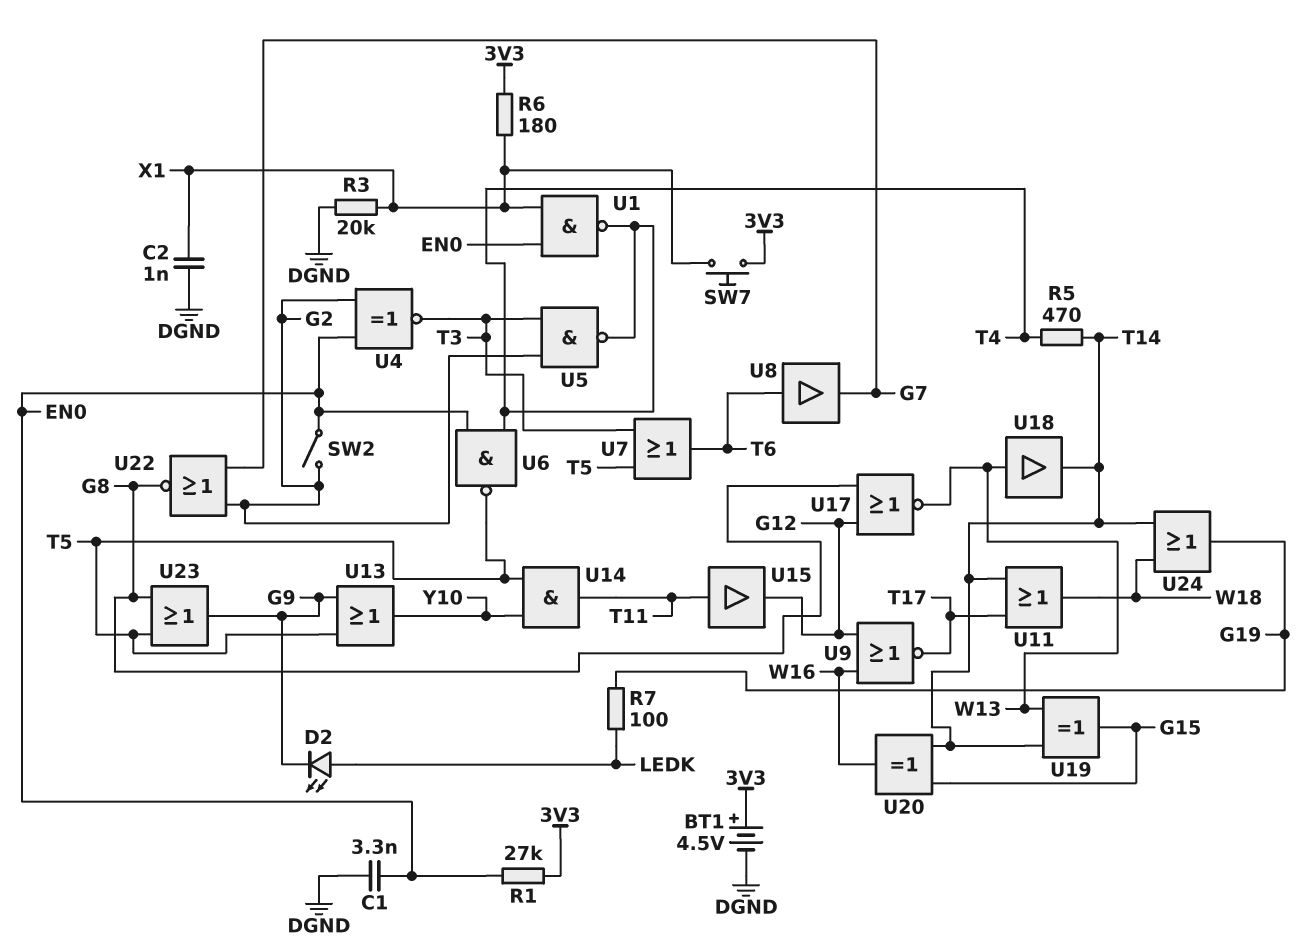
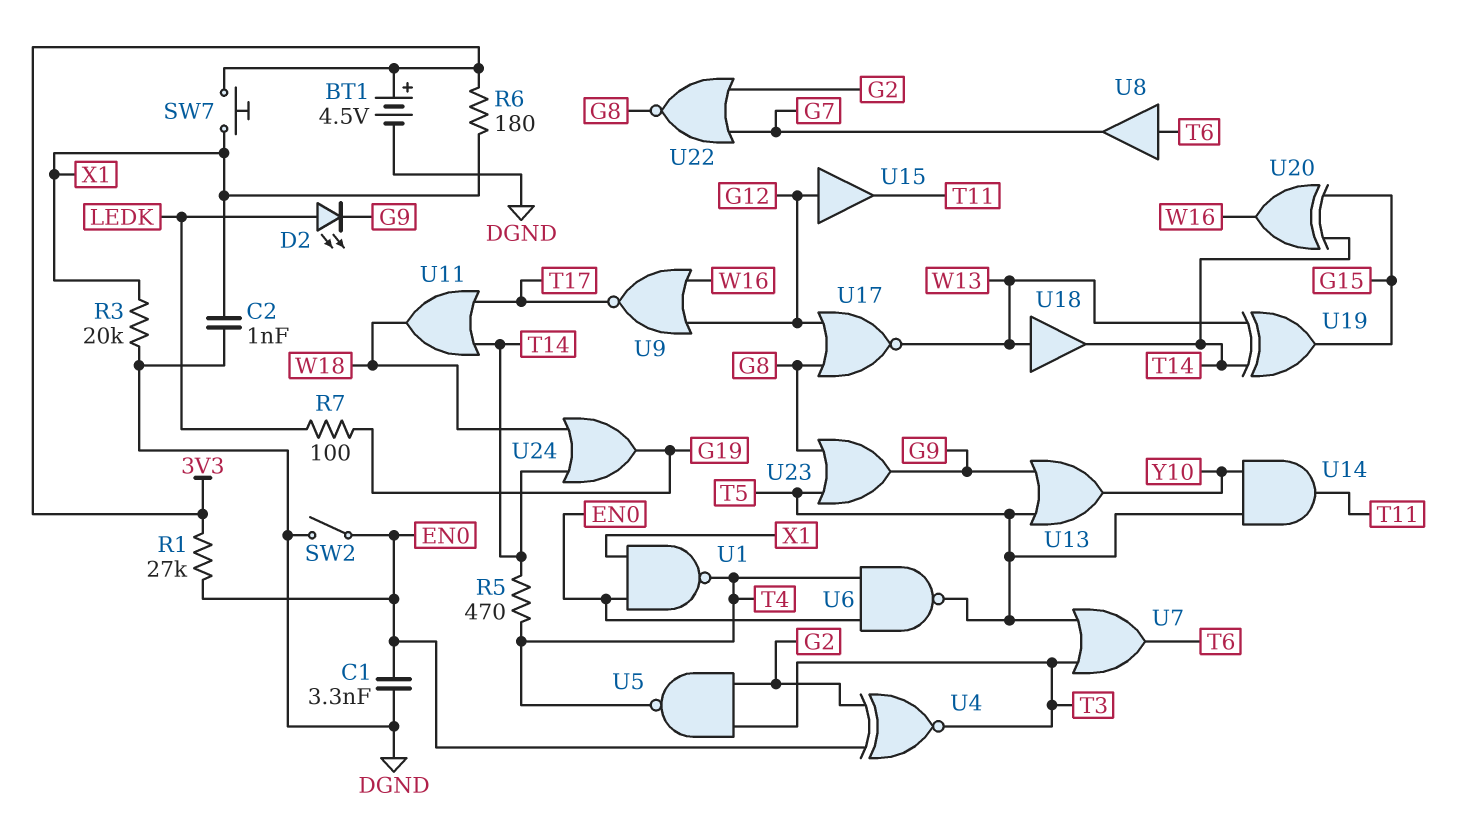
SW2: switch (EN0, G2) -> switch (DGND, EN0)
U15: buffer (in T11, out G12) -> buffer (in G12, out T11)

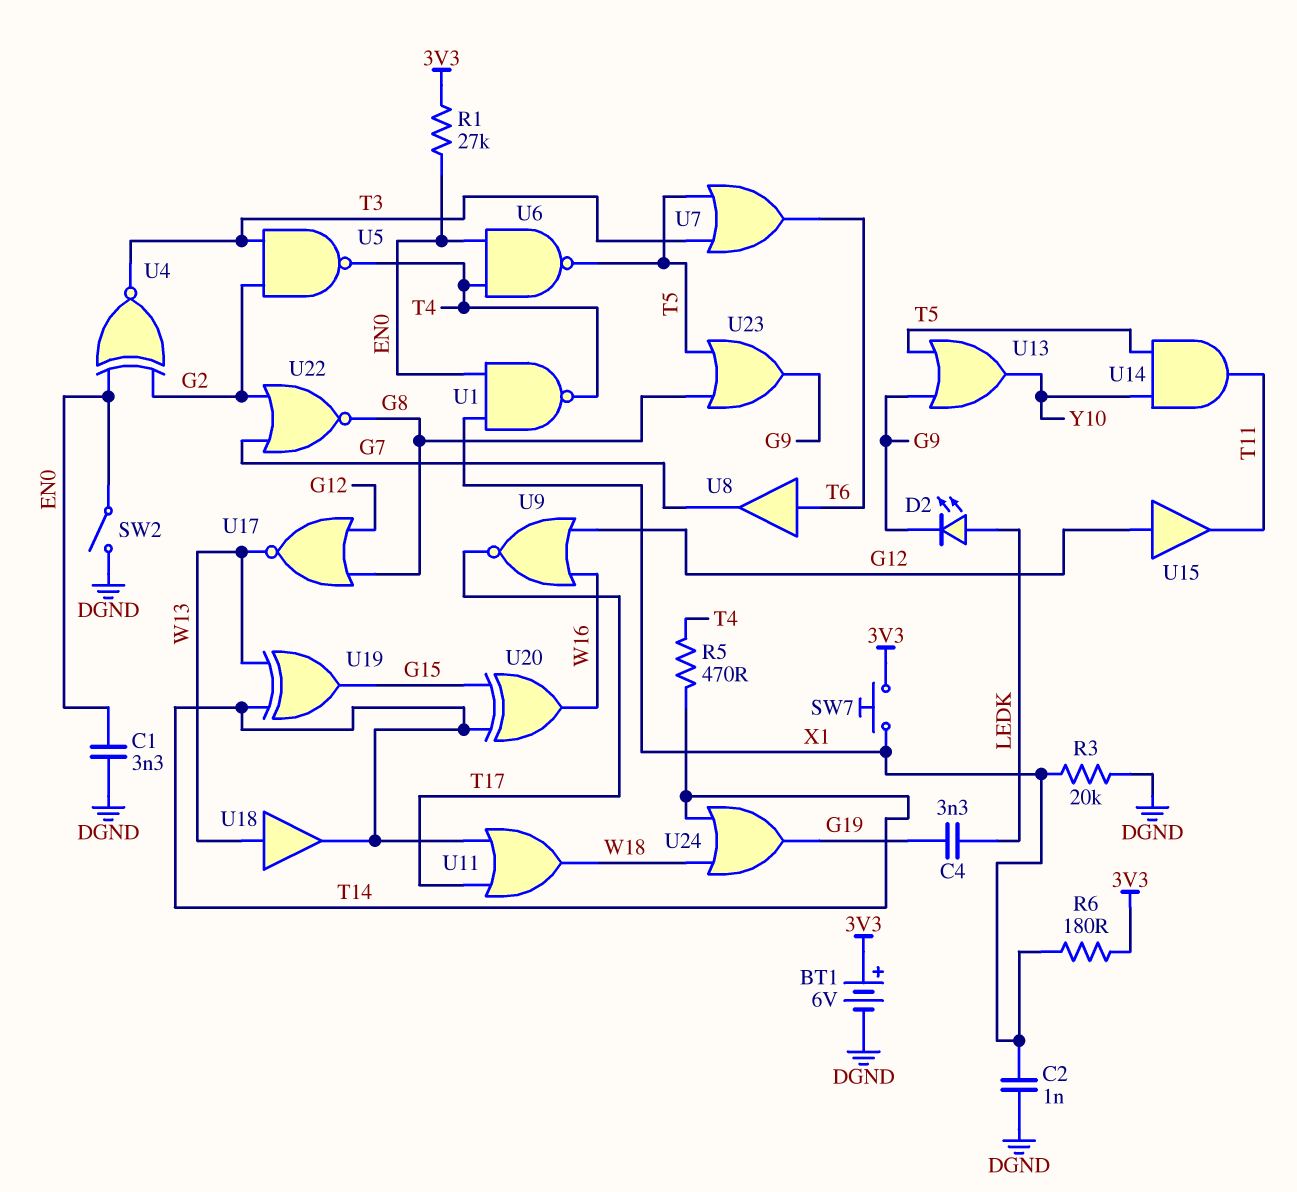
BT1: 4.5V (plus 3V3, minus DGND) -> 6V (plus 3V3, minus DGND)
C4: none -> 3.3nF (G19, LEDK)
R7: 100 (G19, LEDK) -> none

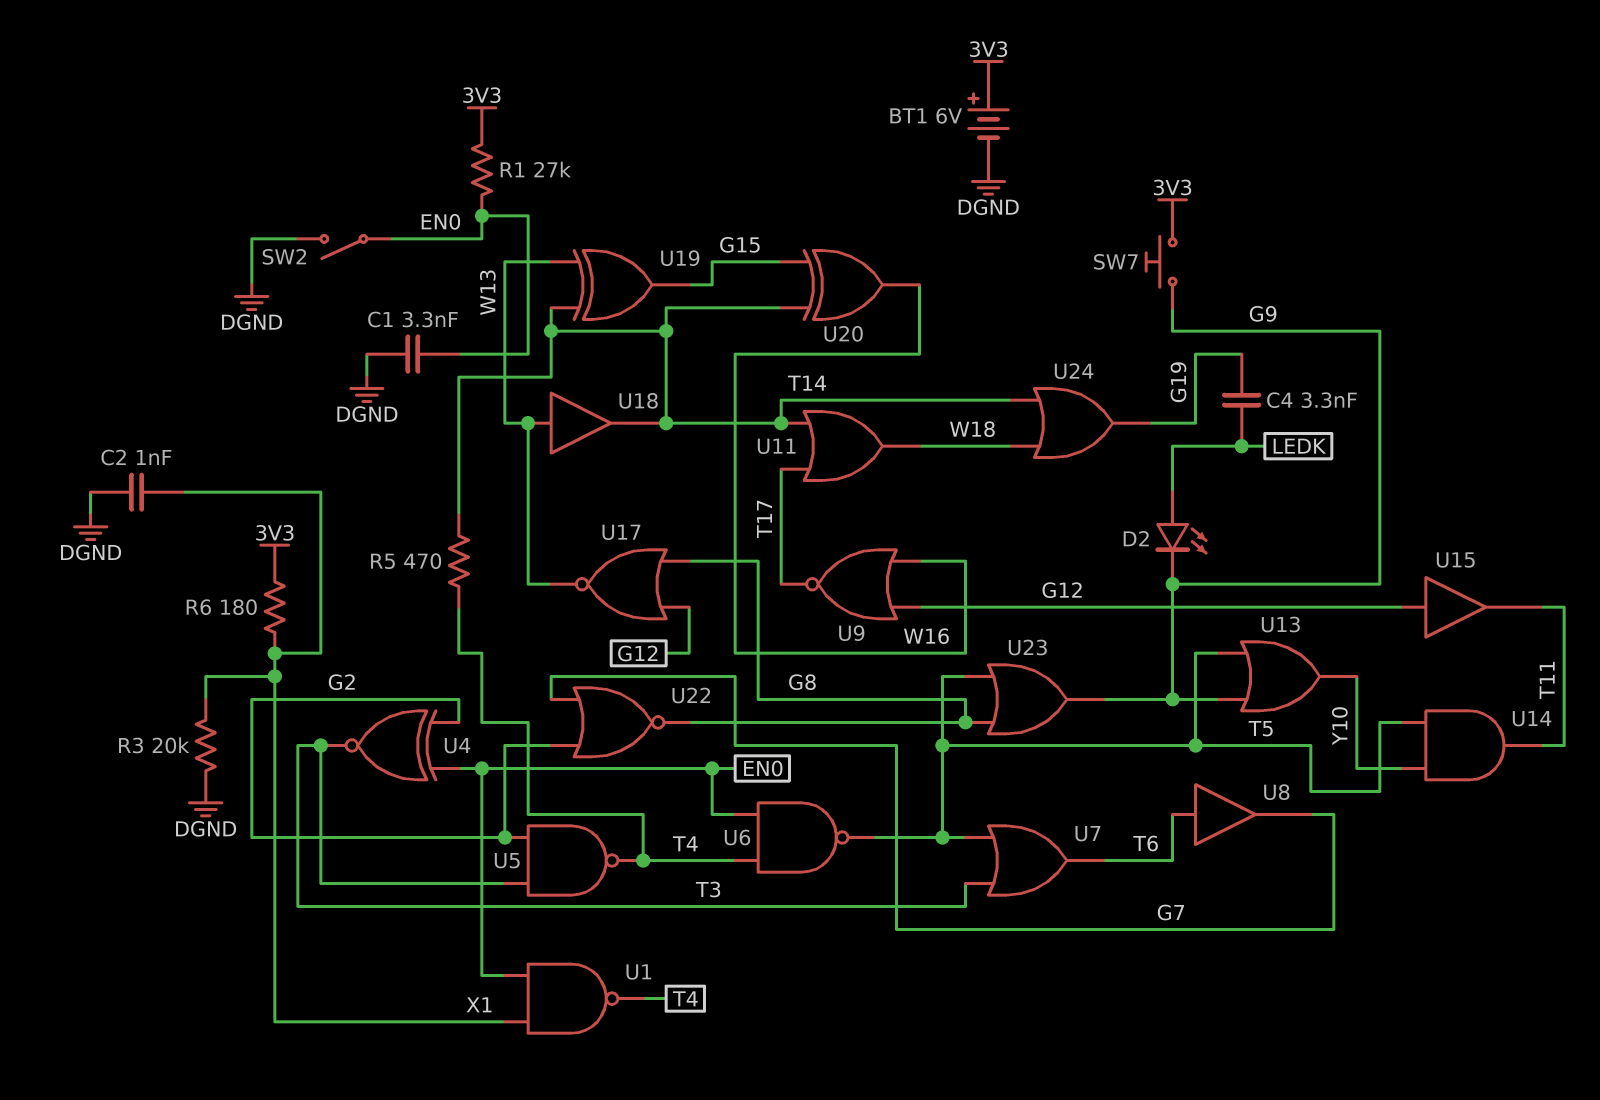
SW7: button (3V3, X1) -> button (3V3, G9)

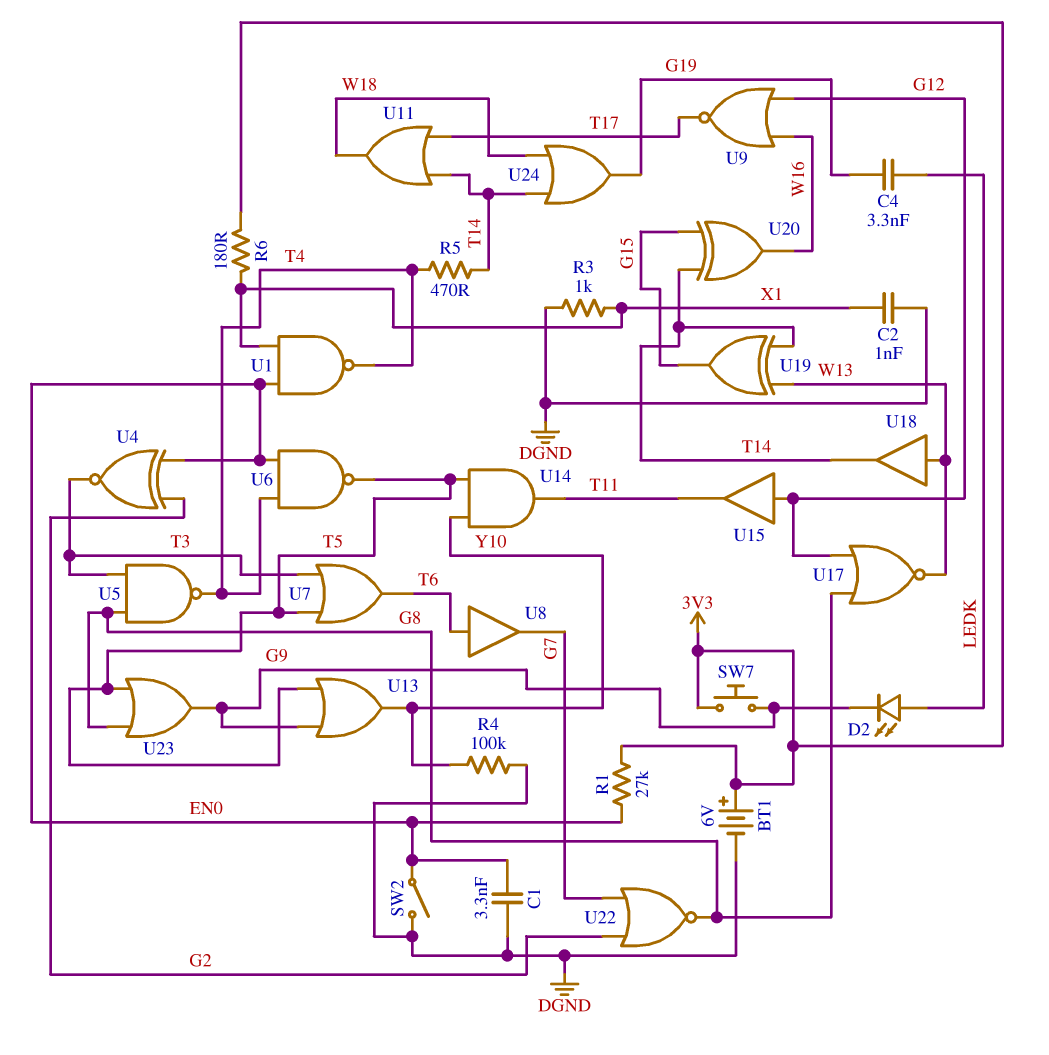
R3: 20k (DGND, X1) -> 1k (DGND, X1)
R4: none -> 100k (DGND, Y10)
U5: NAND (in G2, in T3, out T4) -> NAND (in G8, in T3, out T4)

